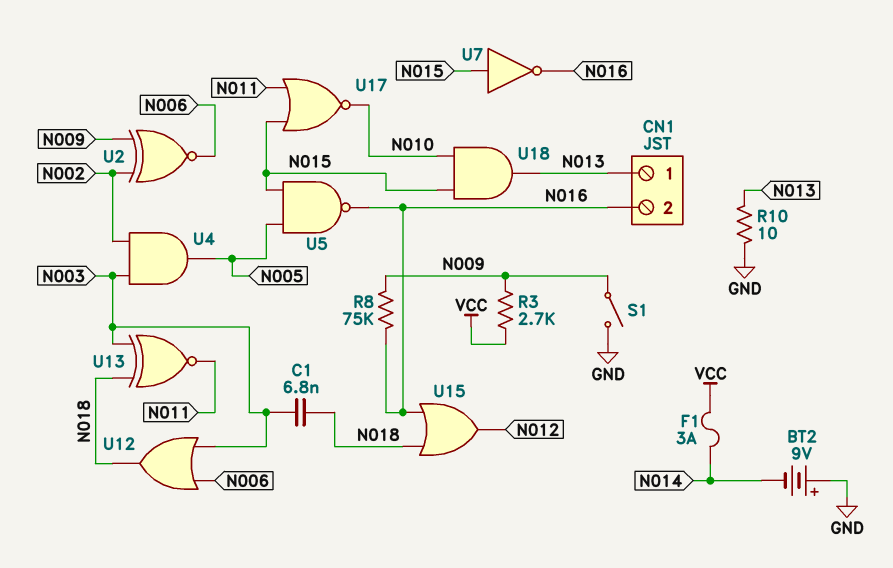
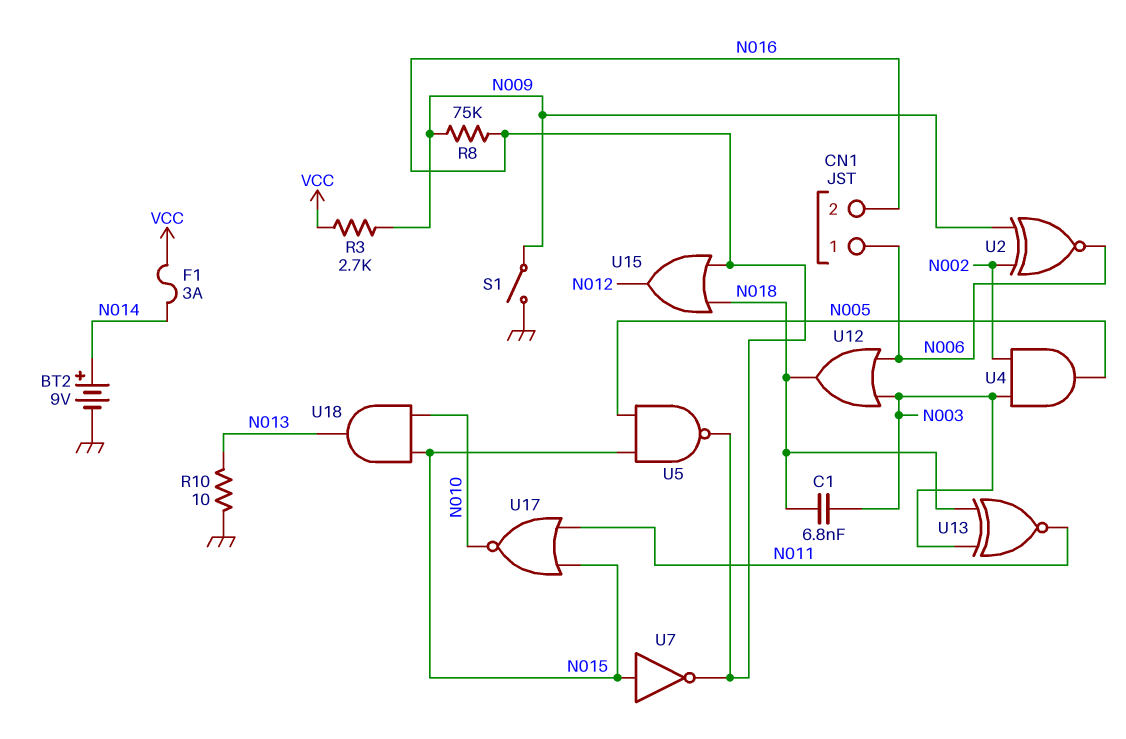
BT2: 9V (plus GND, minus N014) -> 9V (plus N014, minus GND)
CN1 pin 1: N013 -> N006

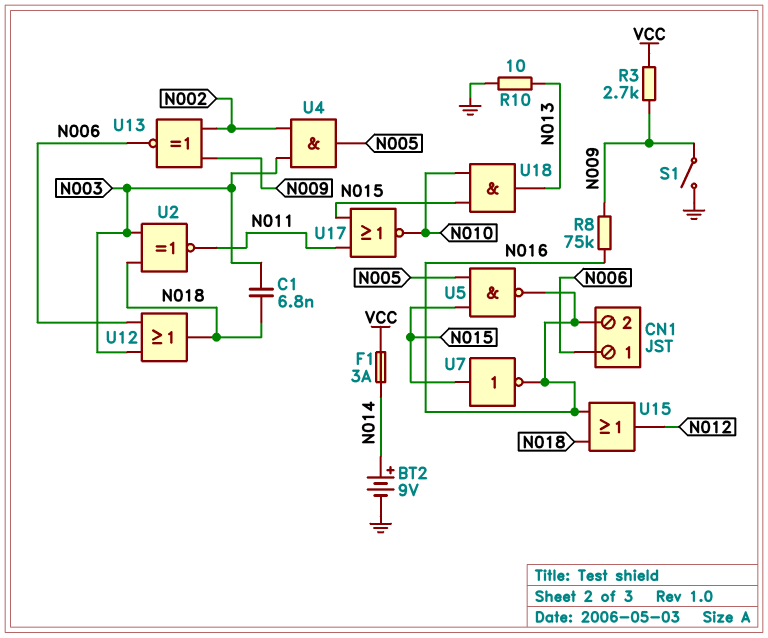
U2: XNOR (in N002, in N009, out N006) -> XNOR (in N003, in N018, out N011)
U13: XNOR (in N003, in N018, out N011) -> XNOR (in N002, in N009, out N006)

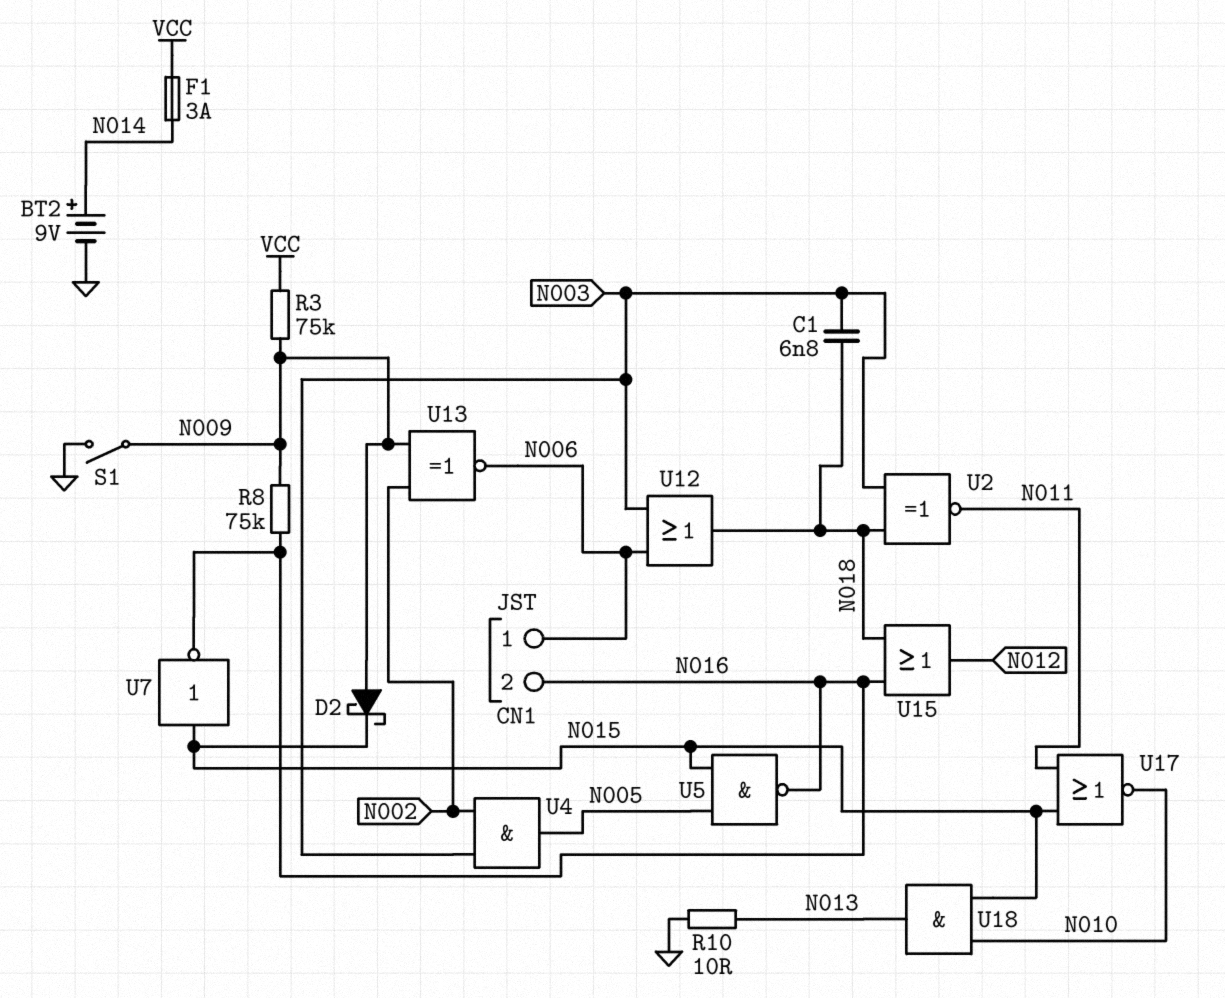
D2: none -> schottky (A N009, K N015)
R3: 2.7k (N009, VCC) -> 75k (N009, VCC)

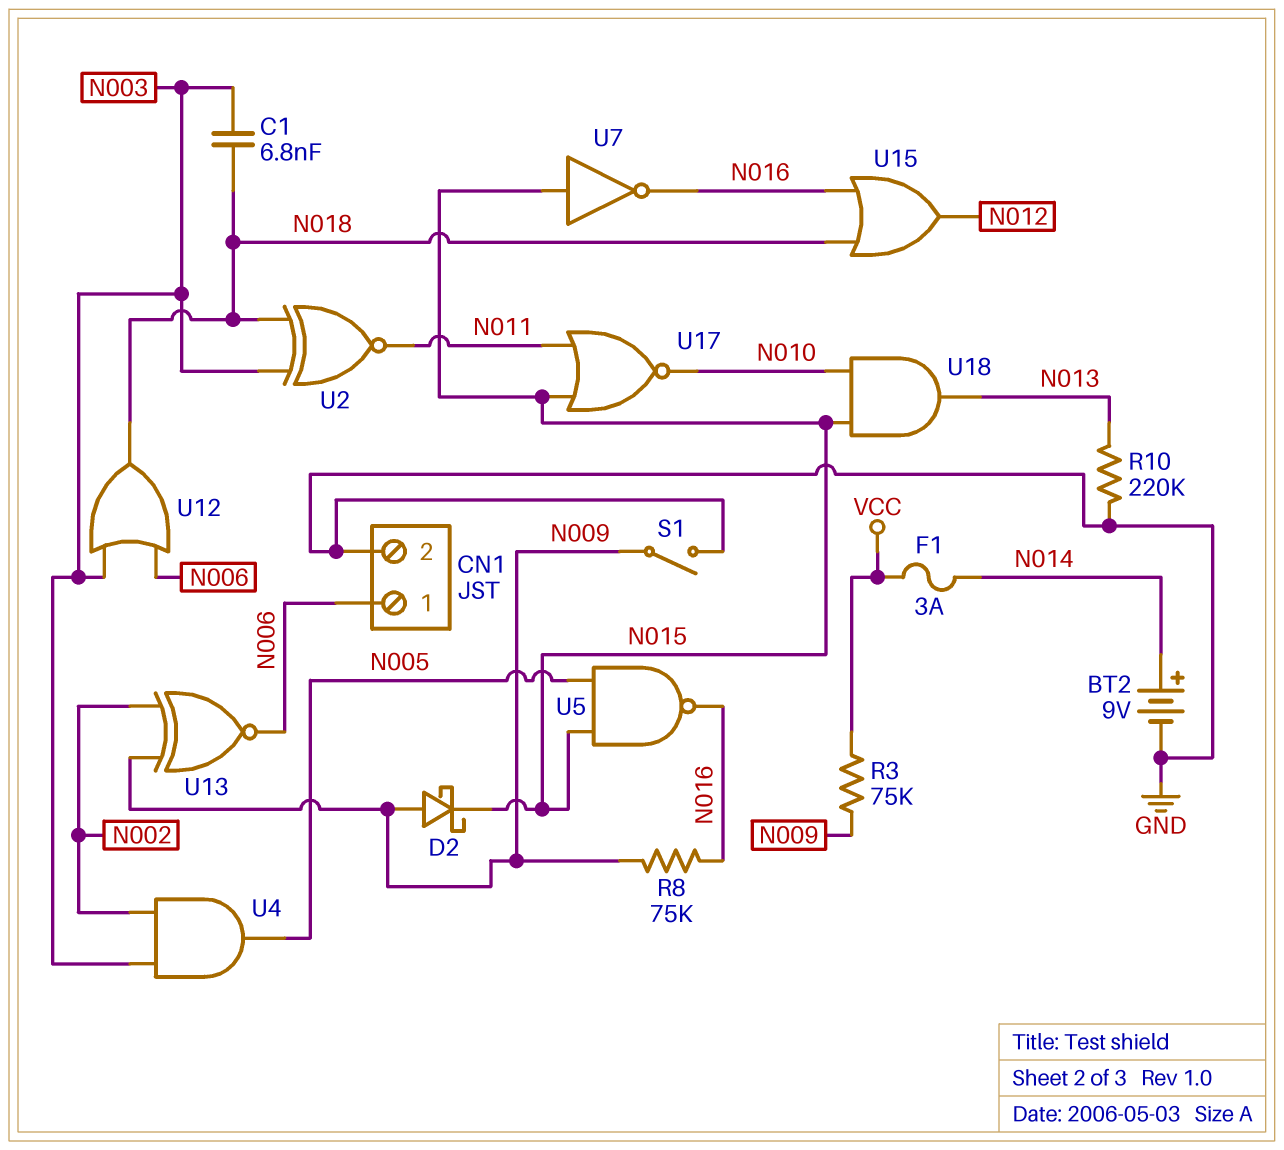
CN1 pin 2: N016 -> GND
R10: 10 (GND, N013) -> 220k (GND, N013)

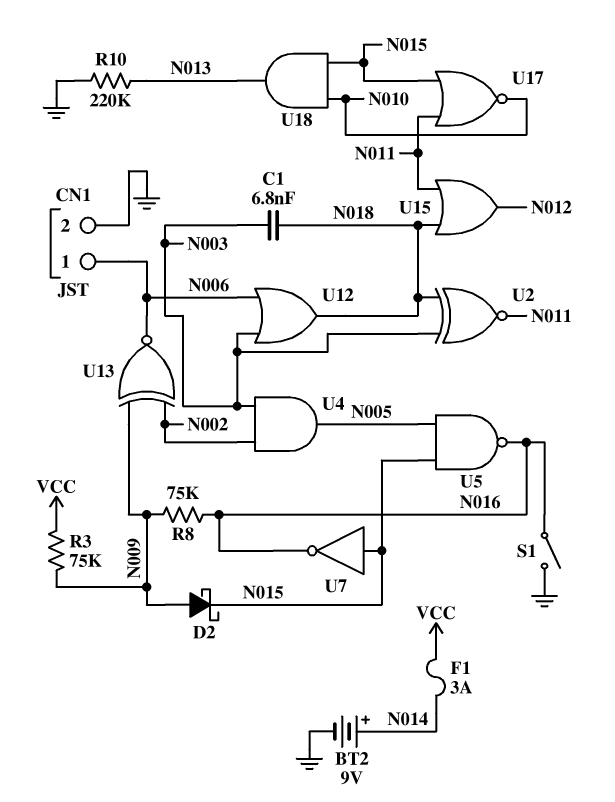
S1: switch (GND, N009) -> switch (GND, N016)
U15: OR (in N016, in N018, out N012) -> OR (in N011, in N018, out N012)

